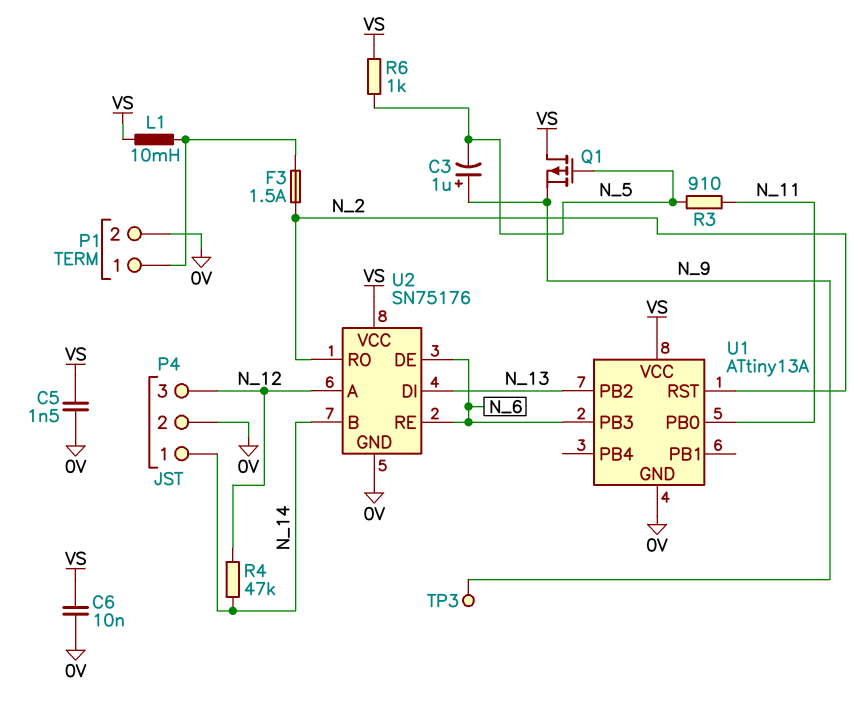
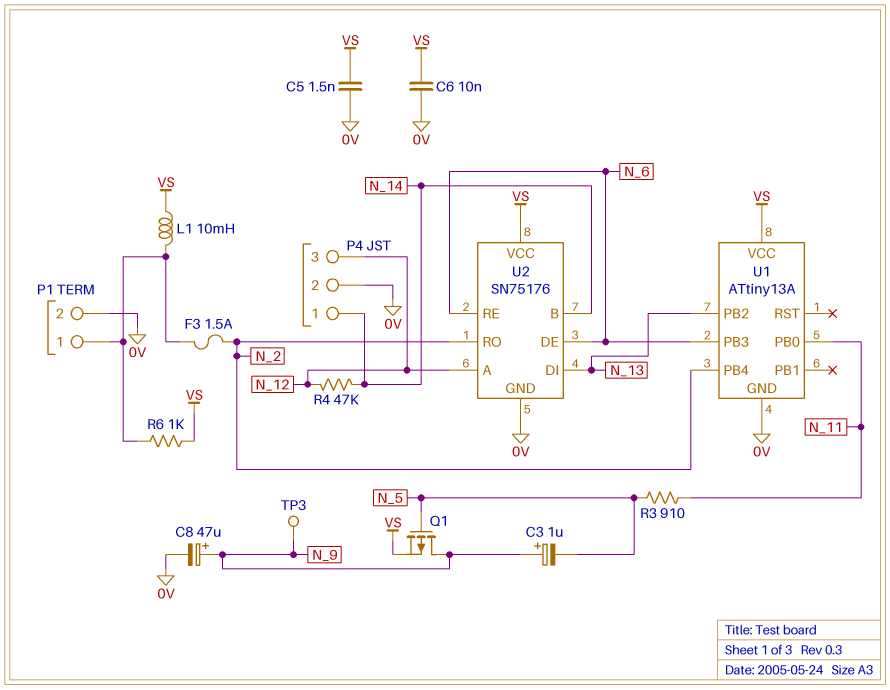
C8: none -> 47uF (plus N_9, minus 0V)
Q1: PMOS (G N_5, D VS, S N_9) -> PMOS (G N_5, D N_9, S VS)
R6: 1k (N_5, VS) -> 1k (P1/1, VS)
U1 pin PB4: none -> N_2
U1 pin RST: N_2 -> none

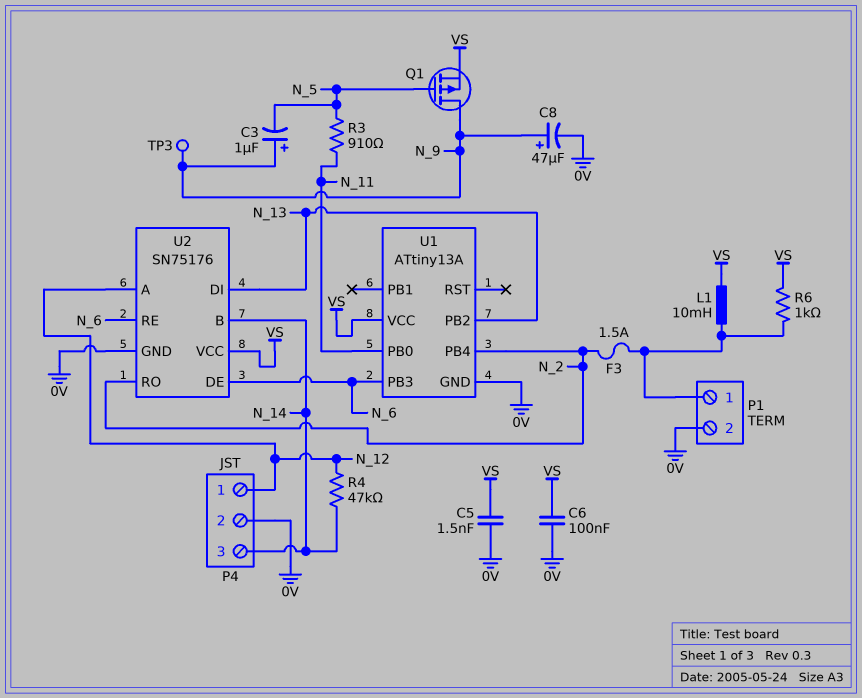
C6: 10nF (0V, VS) -> 100nF (0V, VS)
P4 pin 1: N_14 -> N_12
P4 pin 3: N_12 -> N_14

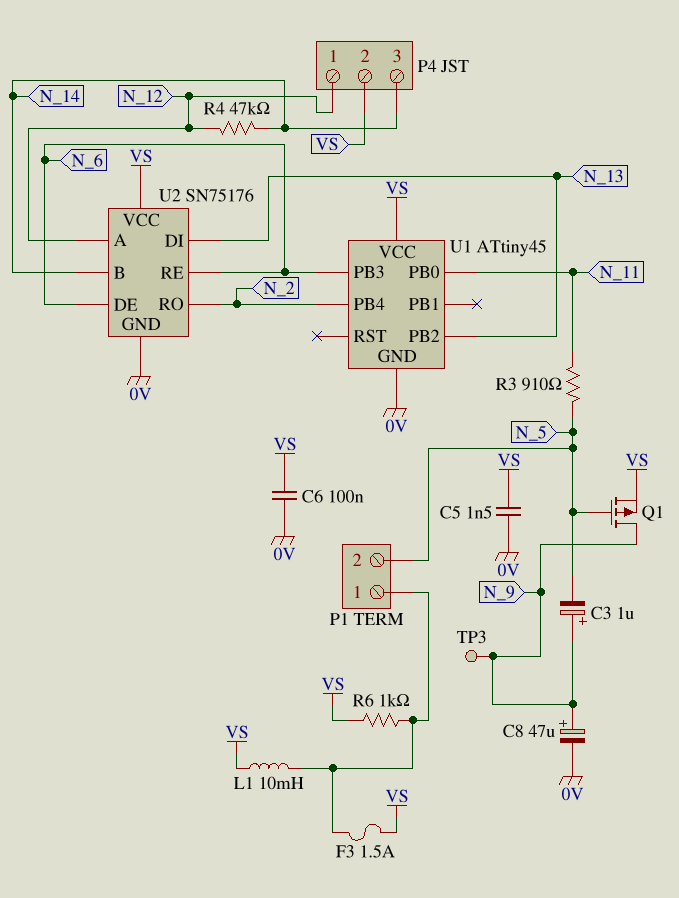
F3: 1.5A (N_2, P1/1) -> 1.5A (P1/1, VS)
P1 pin 2: 0V -> N_5
P4 pin 2: 0V -> VS
U1: ATtiny13A -> ATtiny45

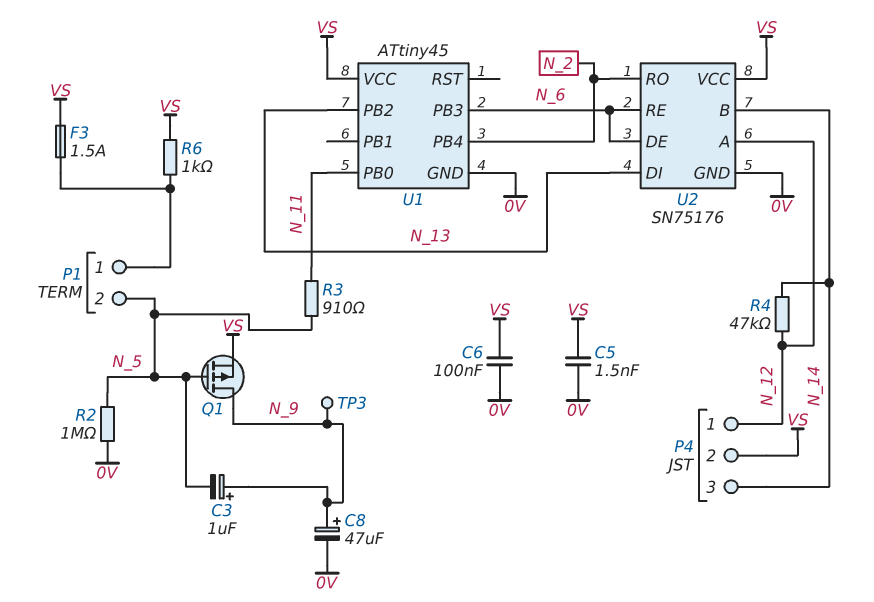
L1: 10mH (P1/1, VS) -> none
R2: none -> 1M (0V, N_5)

